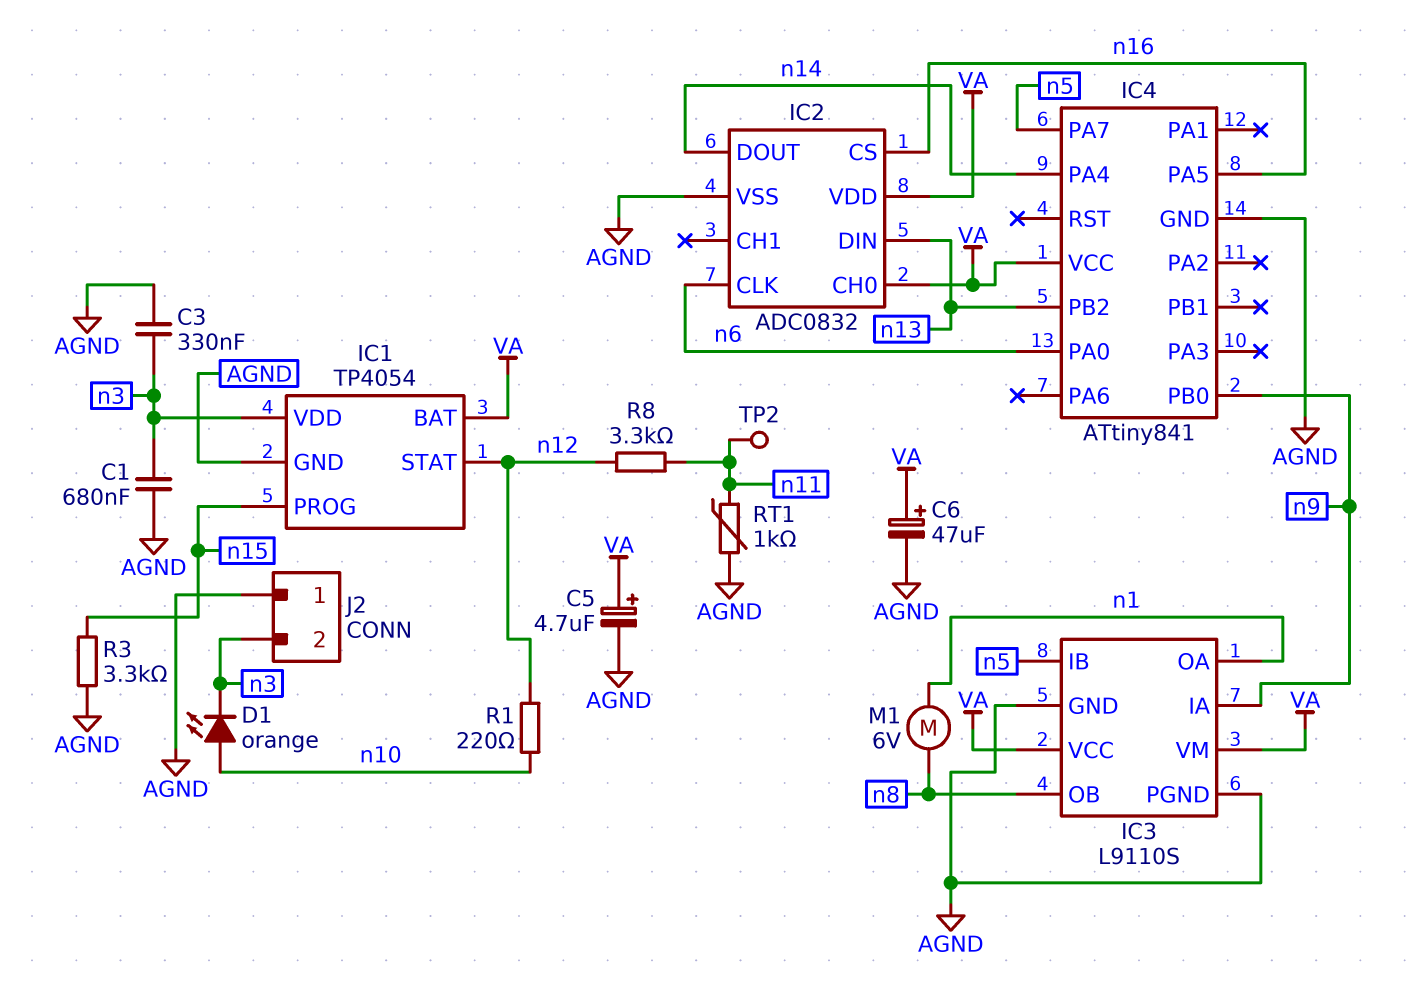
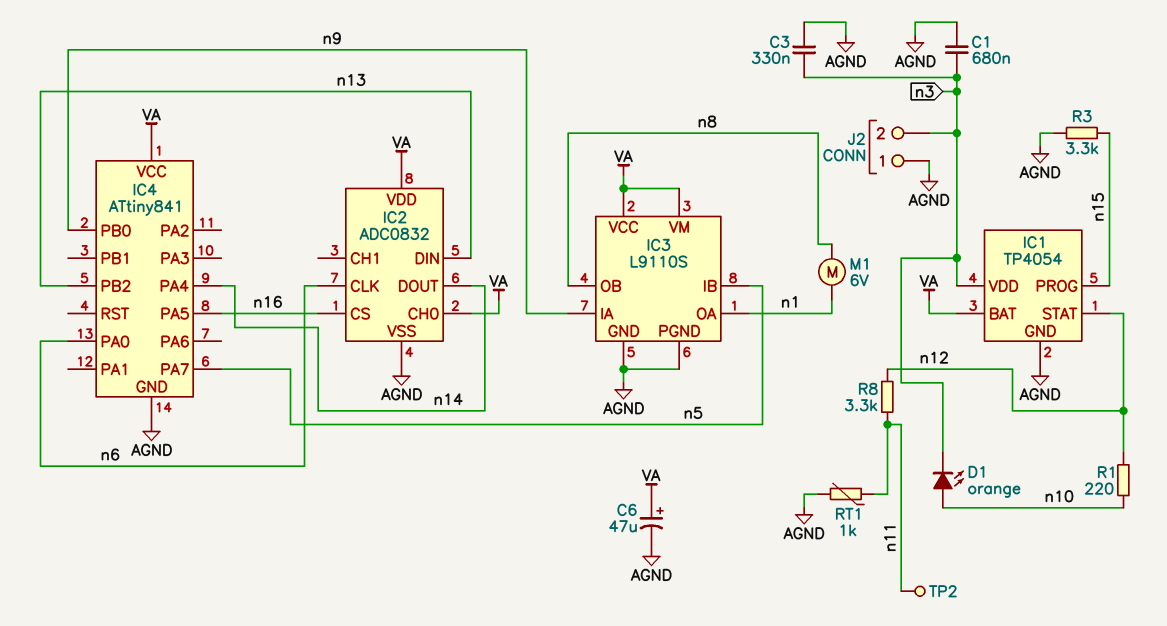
C5: 4.7uF (plus VA, minus AGND) -> none

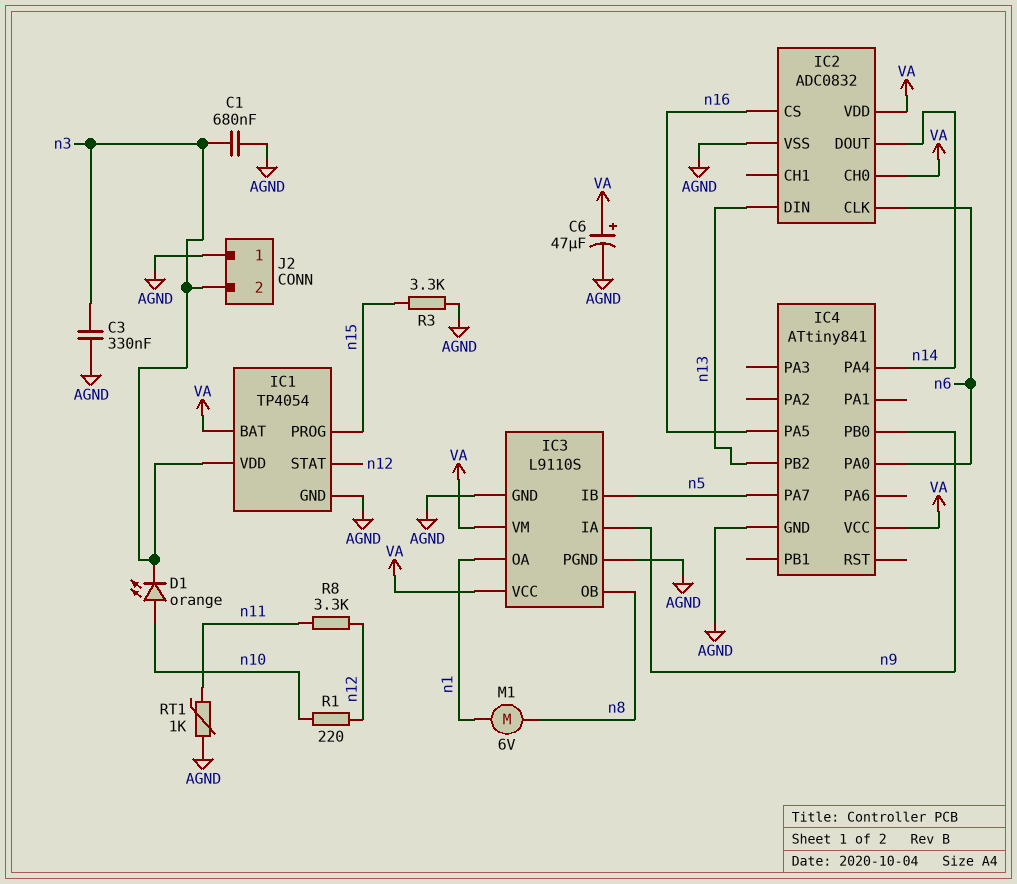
TP2: test point (n11) -> none

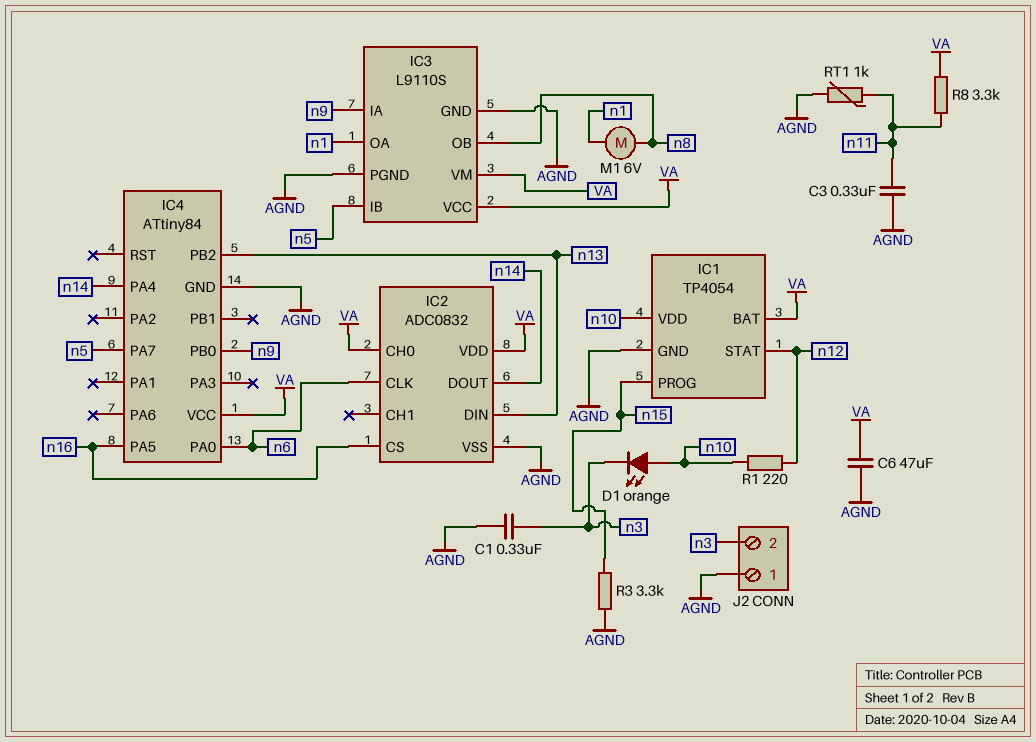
C1: 680nF (AGND, n3) -> 330nF (AGND, n3)
C3: 330nF (AGND, n3) -> 330nF (AGND, n11)
C6: 47uF (plus VA, minus AGND) -> 47uF (AGND, VA)
IC1 pin VDD: n3 -> n10
IC4: ATtiny841 -> ATtiny84
R8: 3.3k (n11, n12) -> 3.3k (VA, n11)

